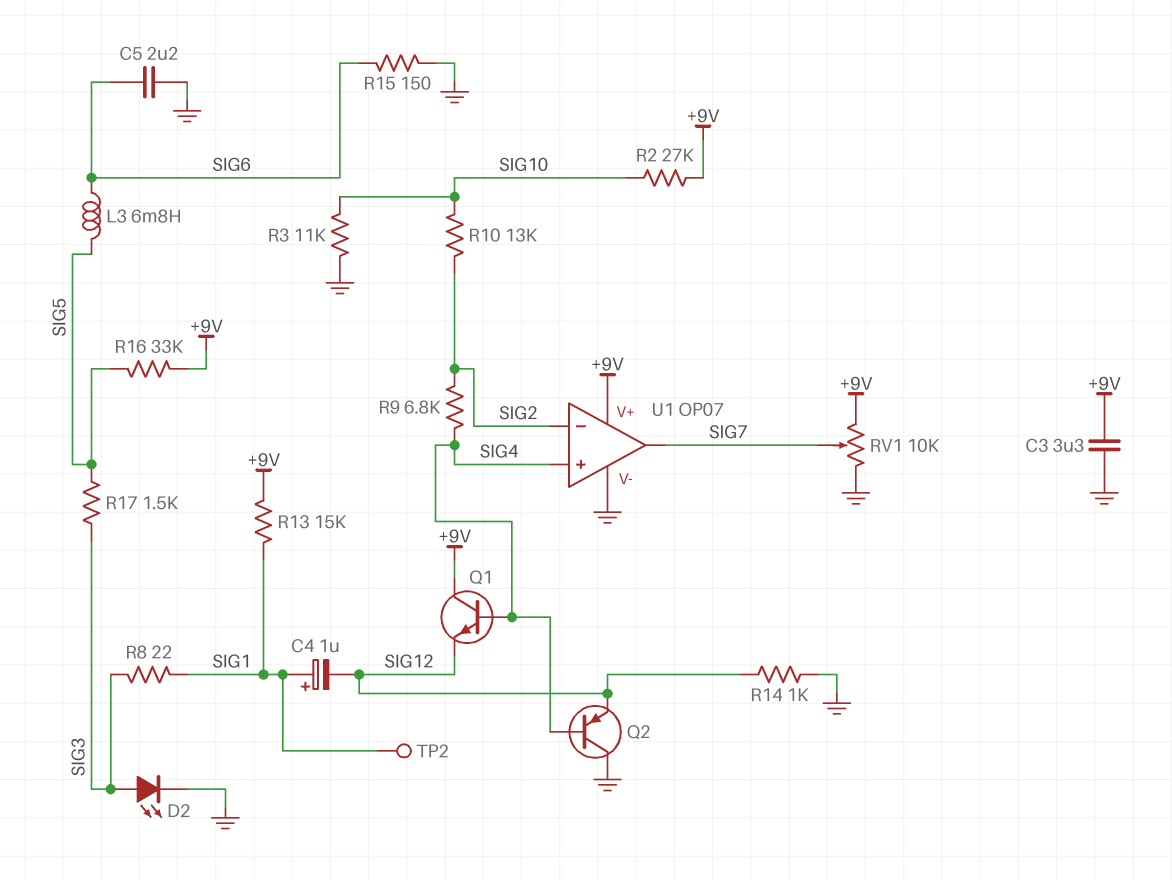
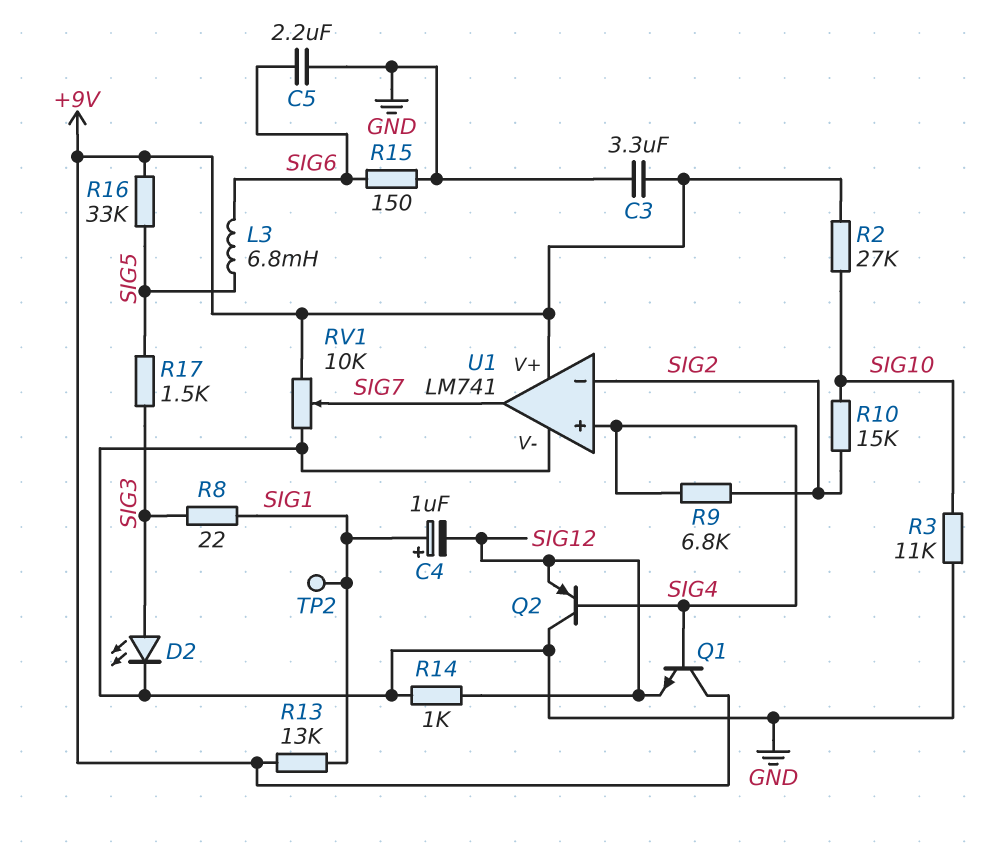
R10: 13k (SIG2, SIG10) -> 15k (SIG2, SIG10)
R13: 15k (+9V, SIG1) -> 13k (+9V, SIG1)
U1: OP07 -> LM741

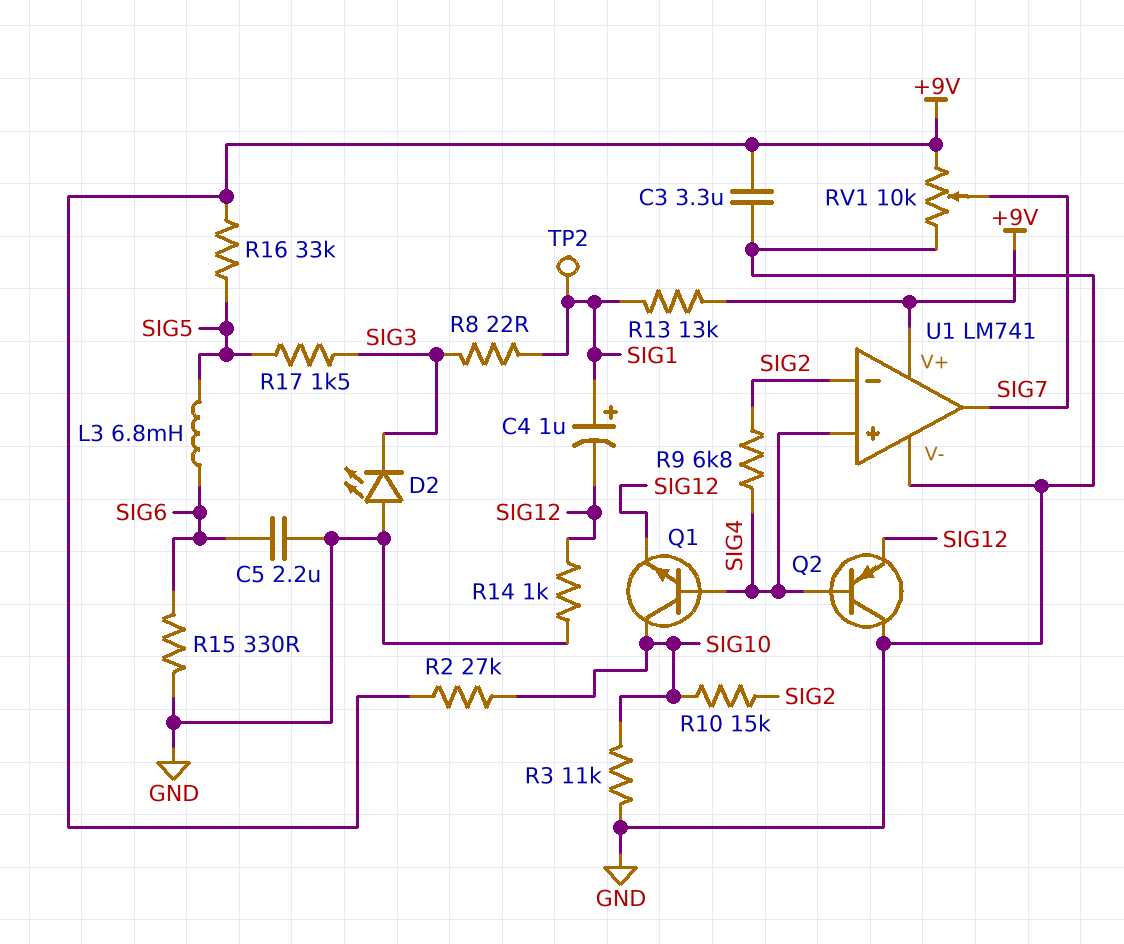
D2: LED (A SIG3, K GND) -> LED (A GND, K SIG3)
Q1: NPN (B SIG4, C +9V, E SIG12) -> NPN (B SIG4, C SIG10, E SIG12)
R15: 150 (GND, SIG6) -> 330 (GND, SIG6)

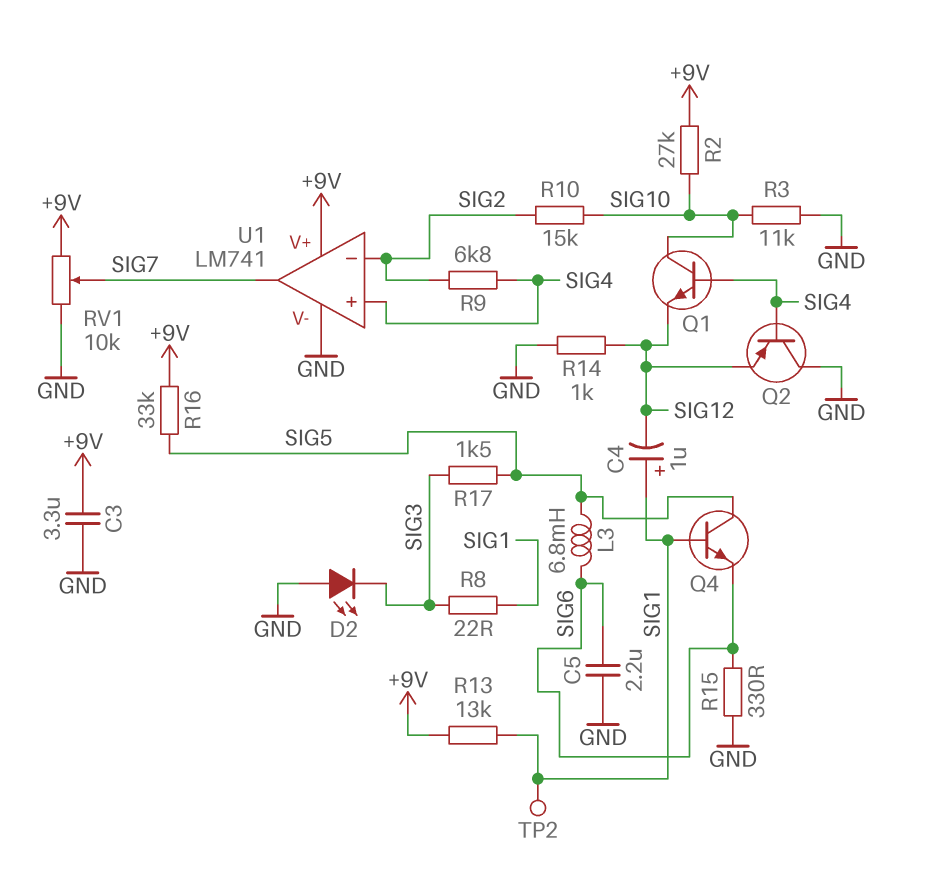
Q4: none -> NPN (B SIG1, C SIG5, E SIG6)

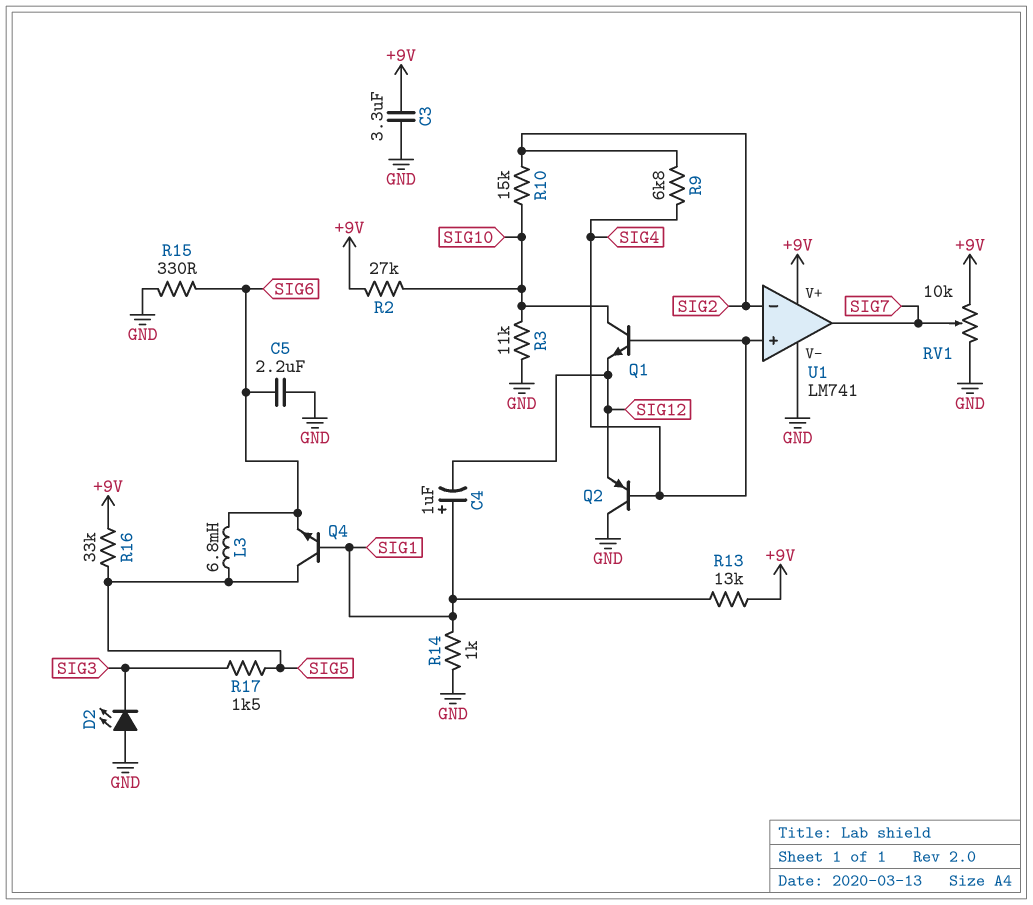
R8: 22 (SIG1, SIG3) -> none
R14: 1k (GND, SIG12) -> 1k (GND, SIG1)
TP2: test point (SIG1) -> none

